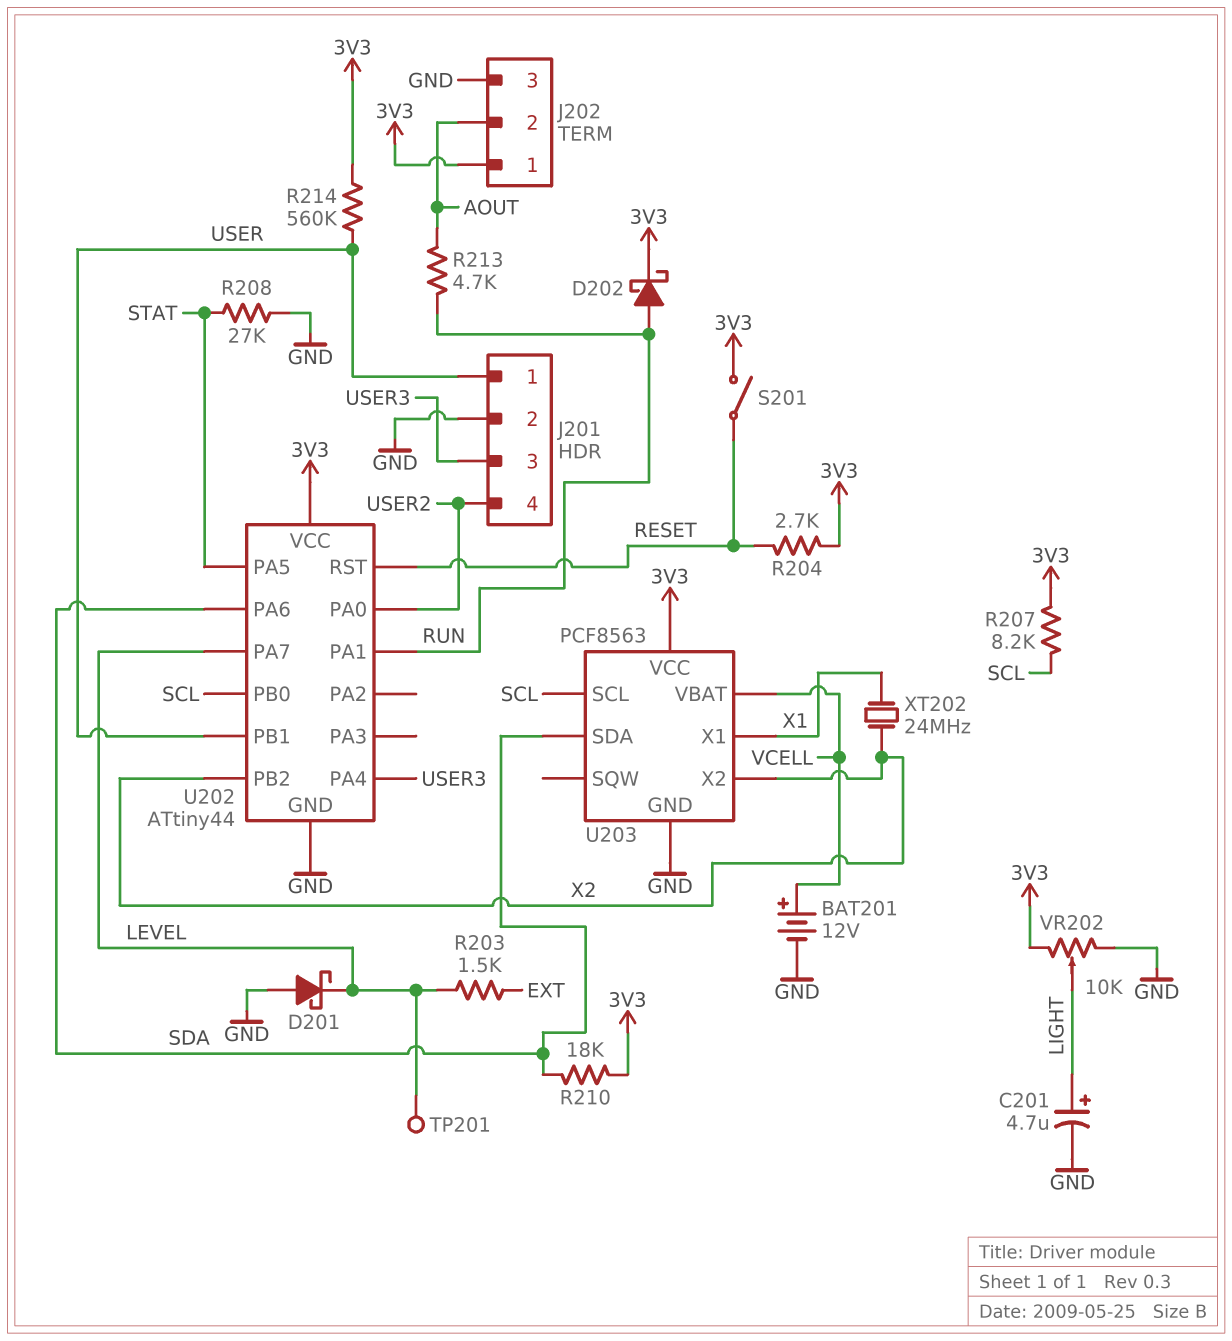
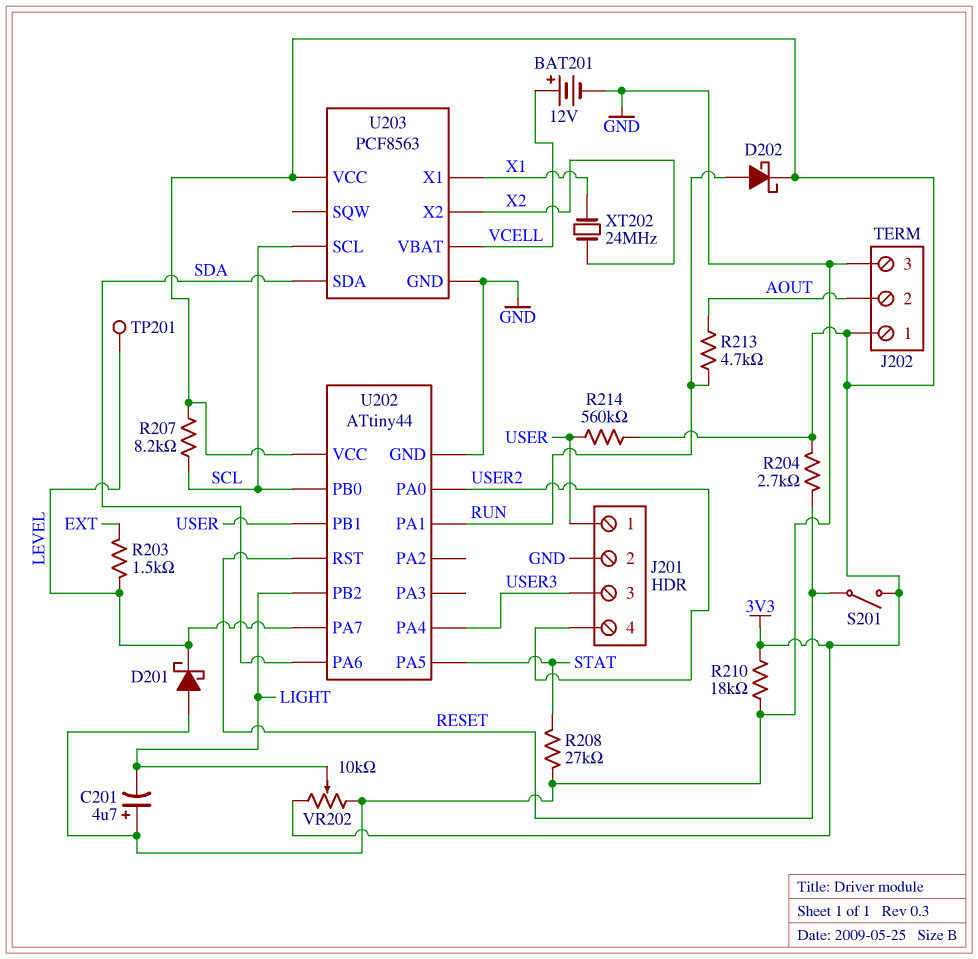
C201: 4.7uF (plus LIGHT, minus GND) -> 4.7uF (plus GND, minus LIGHT)
R210: 18k (3V3, SDA) -> 18k (3V3, GND)
U202 pin PB2: X2 -> LIGHT

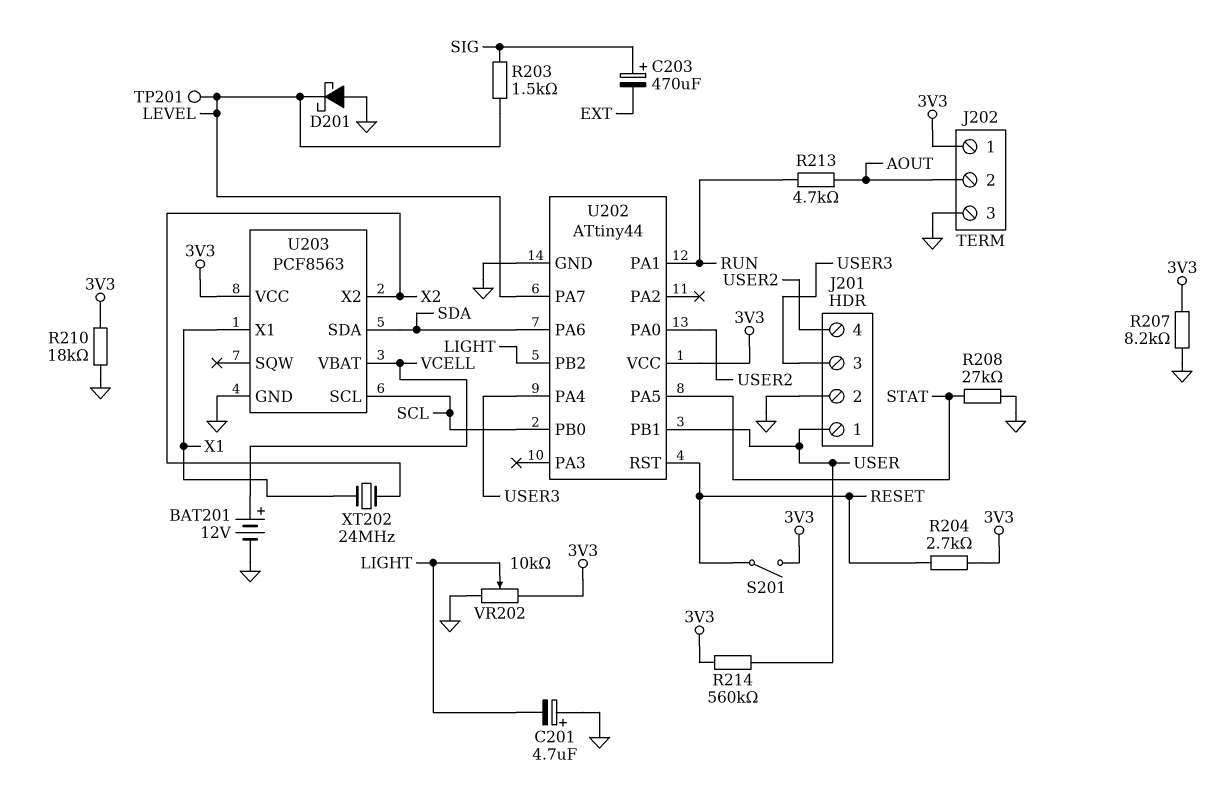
C203: none -> 470uF (plus SIG, minus EXT)
D202: schottky (A RUN, K 3V3) -> none
R203: 1.5k (EXT, LEVEL) -> 1.5k (LEVEL, SIG)
R207: 8.2k (3V3, SCL) -> 8.2k (3V3, GND)

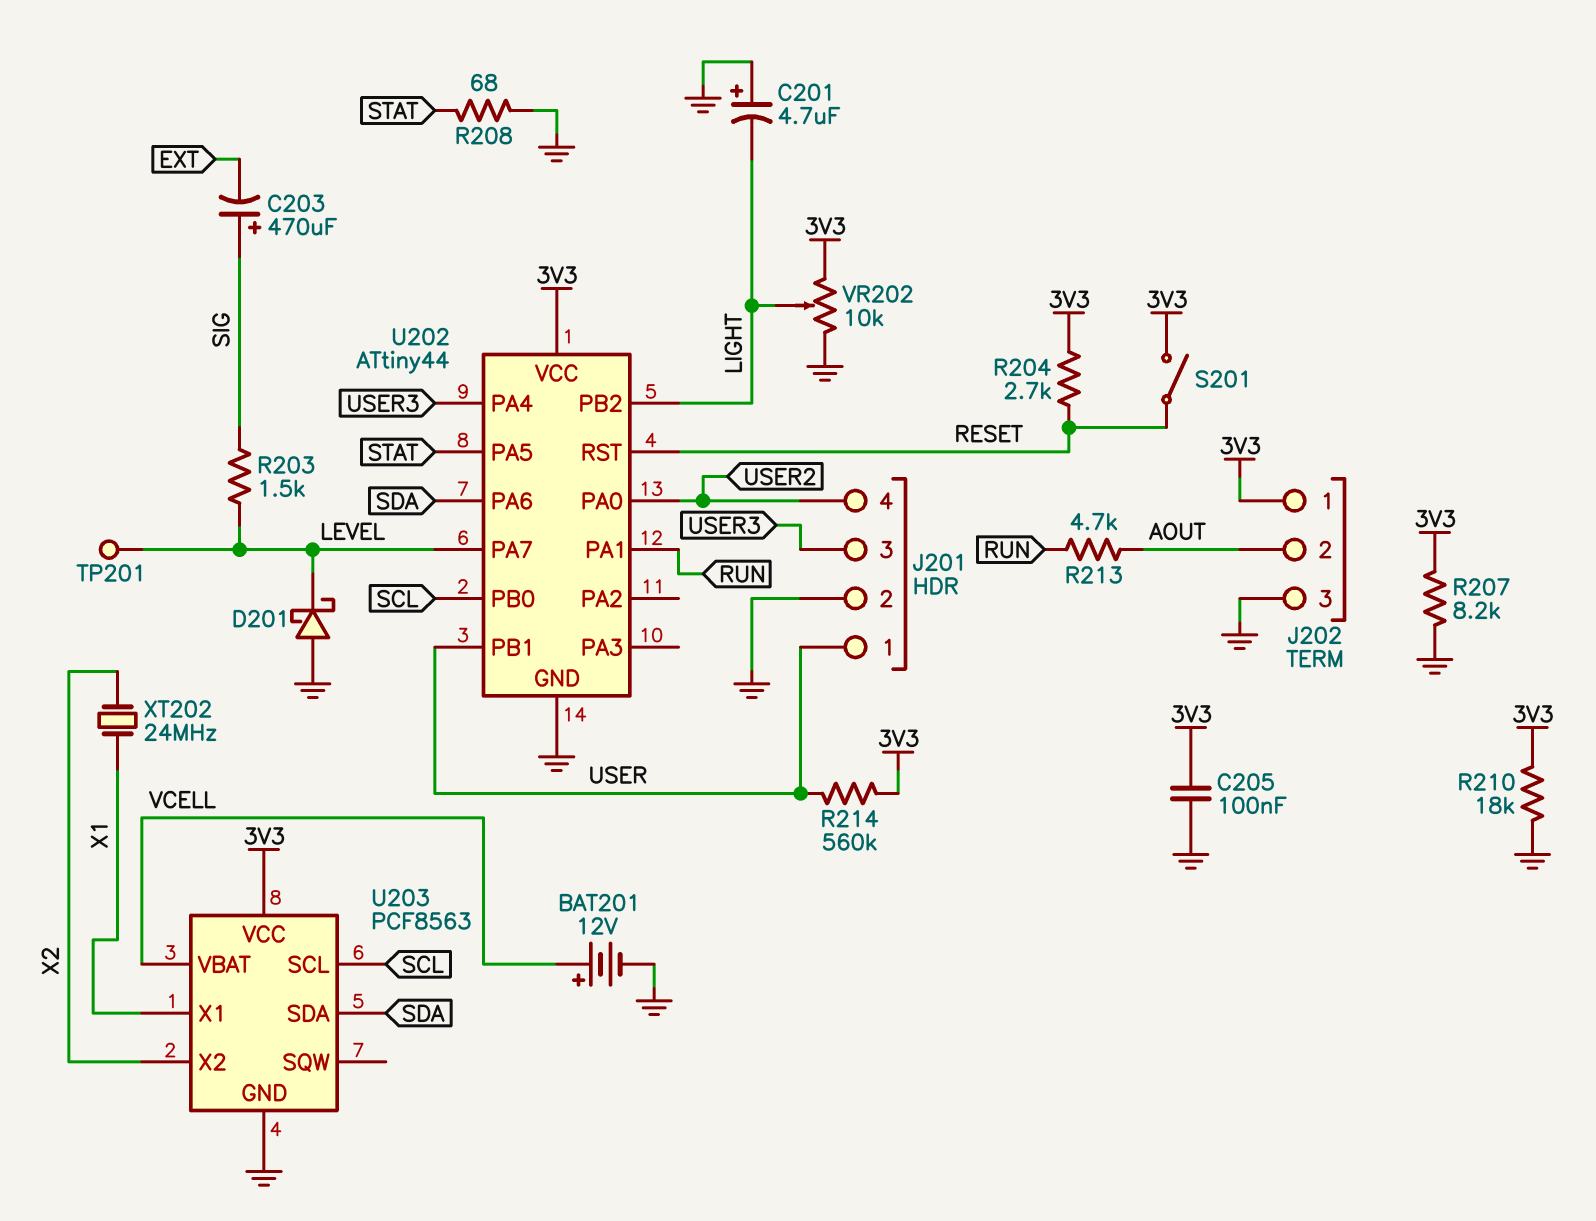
C205: none -> 100nF (3V3, GND)
R208: 27k (GND, STAT) -> 68 (GND, STAT)

